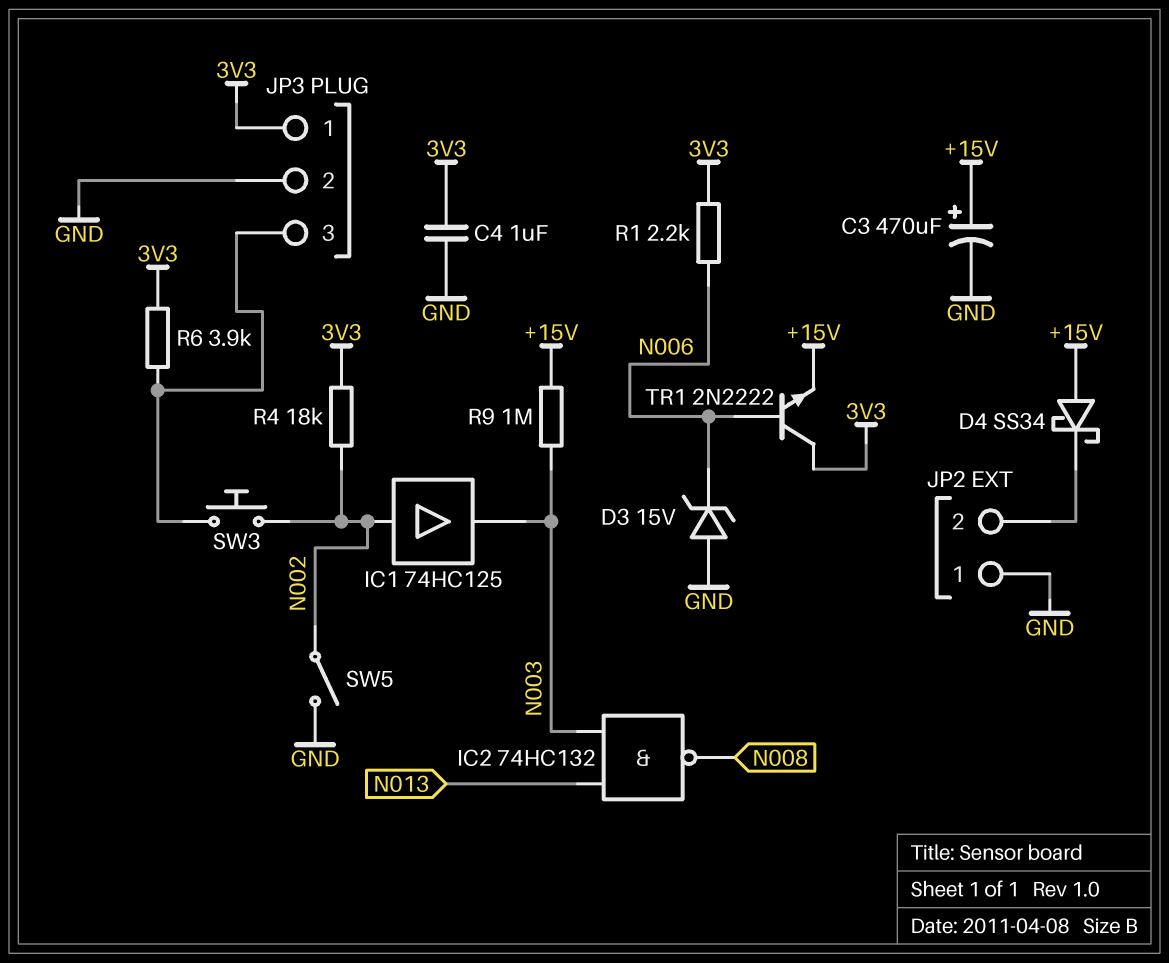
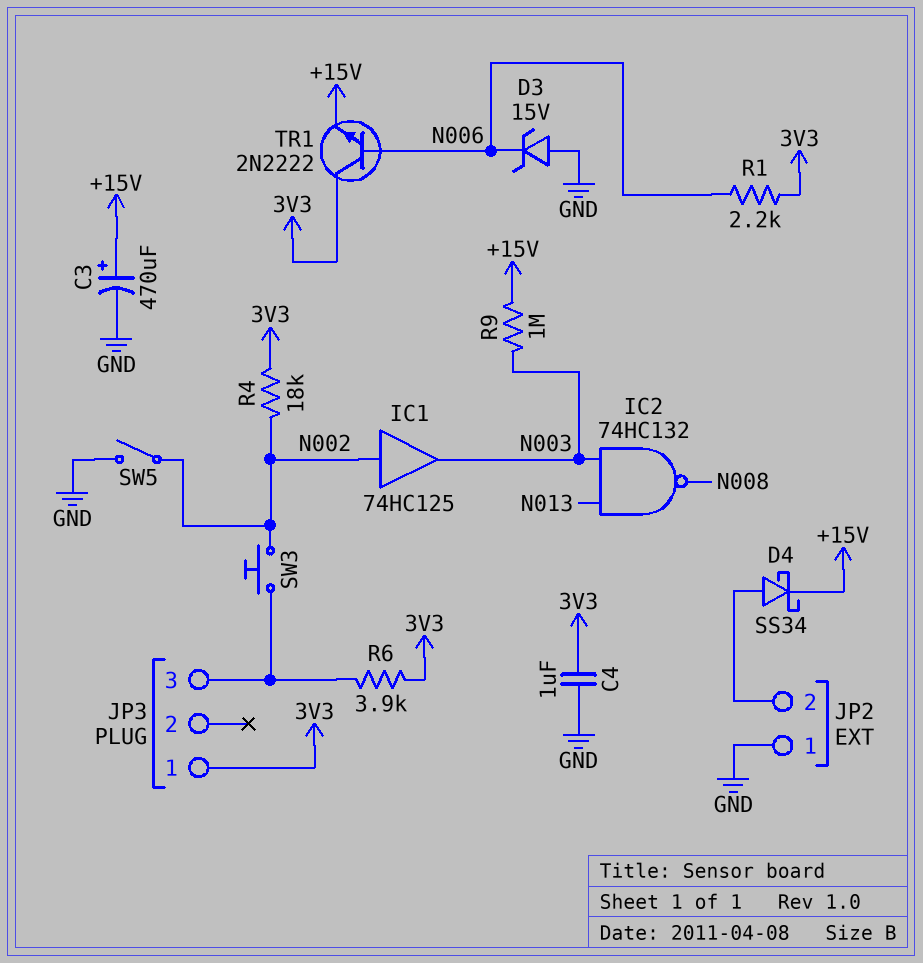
D4: schottky SS34 (A +15V, K JP2/2) -> schottky SS34 (A JP2/2, K +15V)
JP3 pin 2: GND -> none

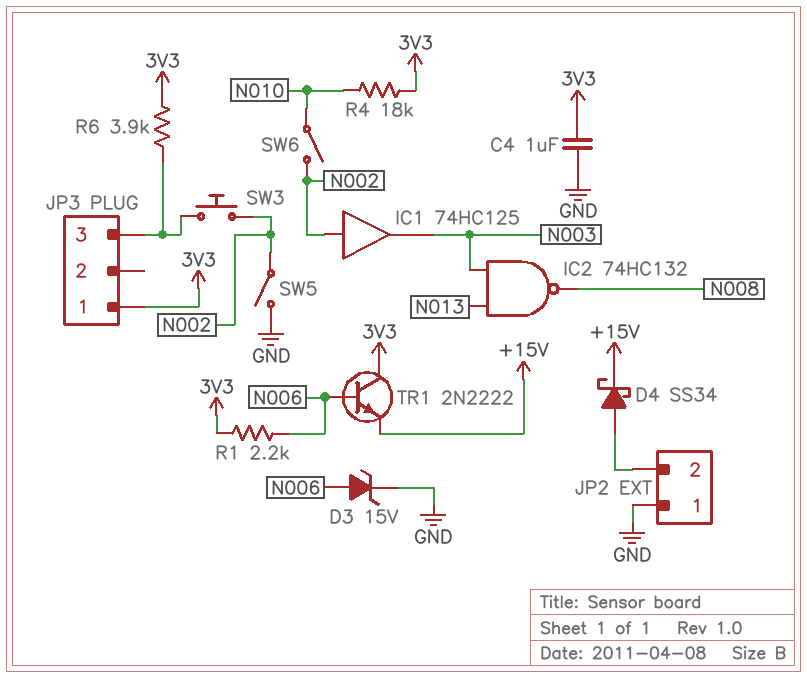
C3: 470uF (plus +15V, minus GND) -> none
D3: zener 15V (A GND, K N006) -> zener 15V (A N006, K GND)
R4: 18k (3V3, N002) -> 18k (3V3, N010)
R9: 1M (+15V, N003) -> none
SW6: none -> switch (N002, N010)

